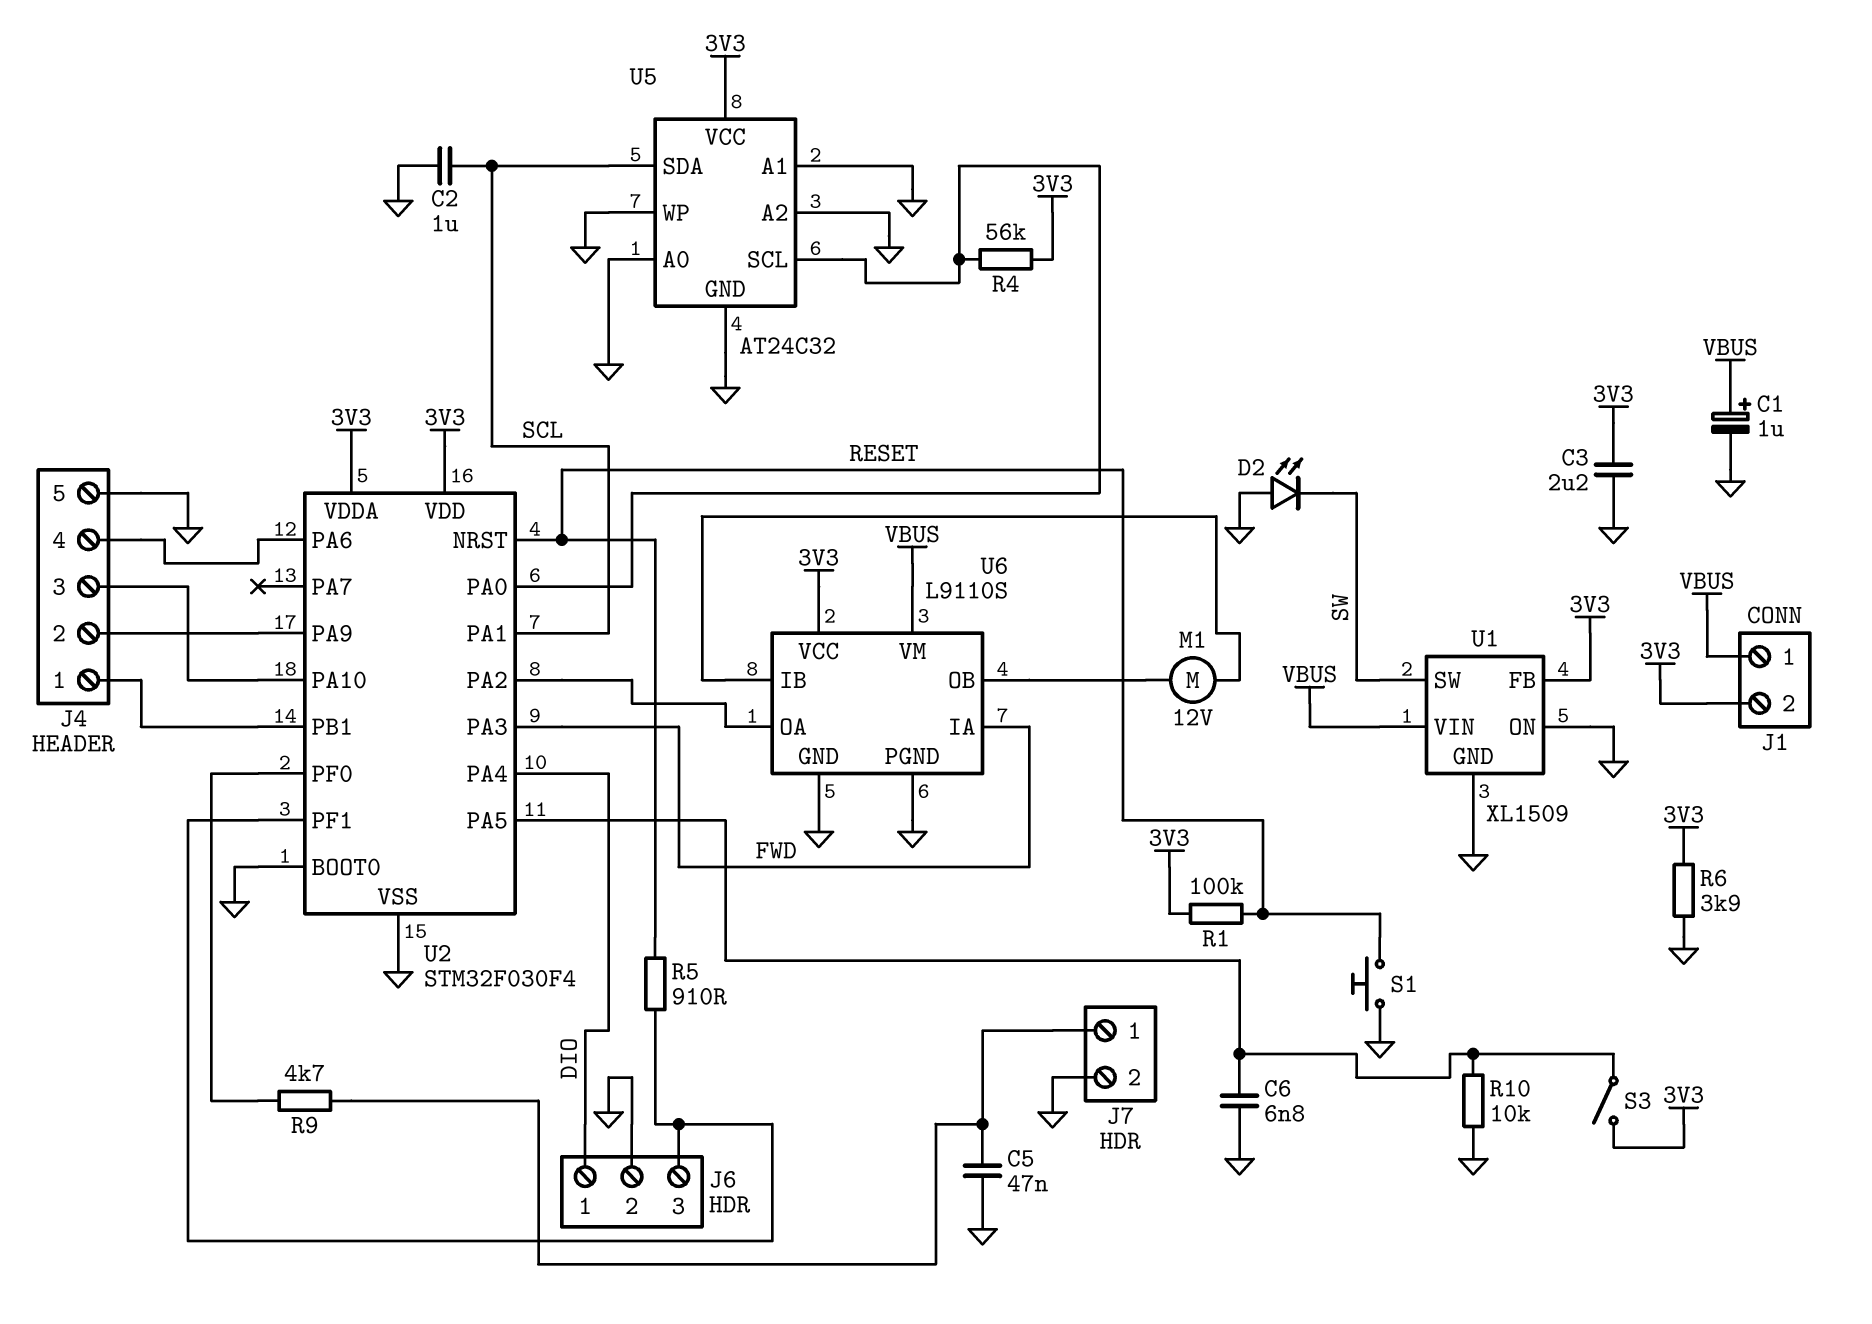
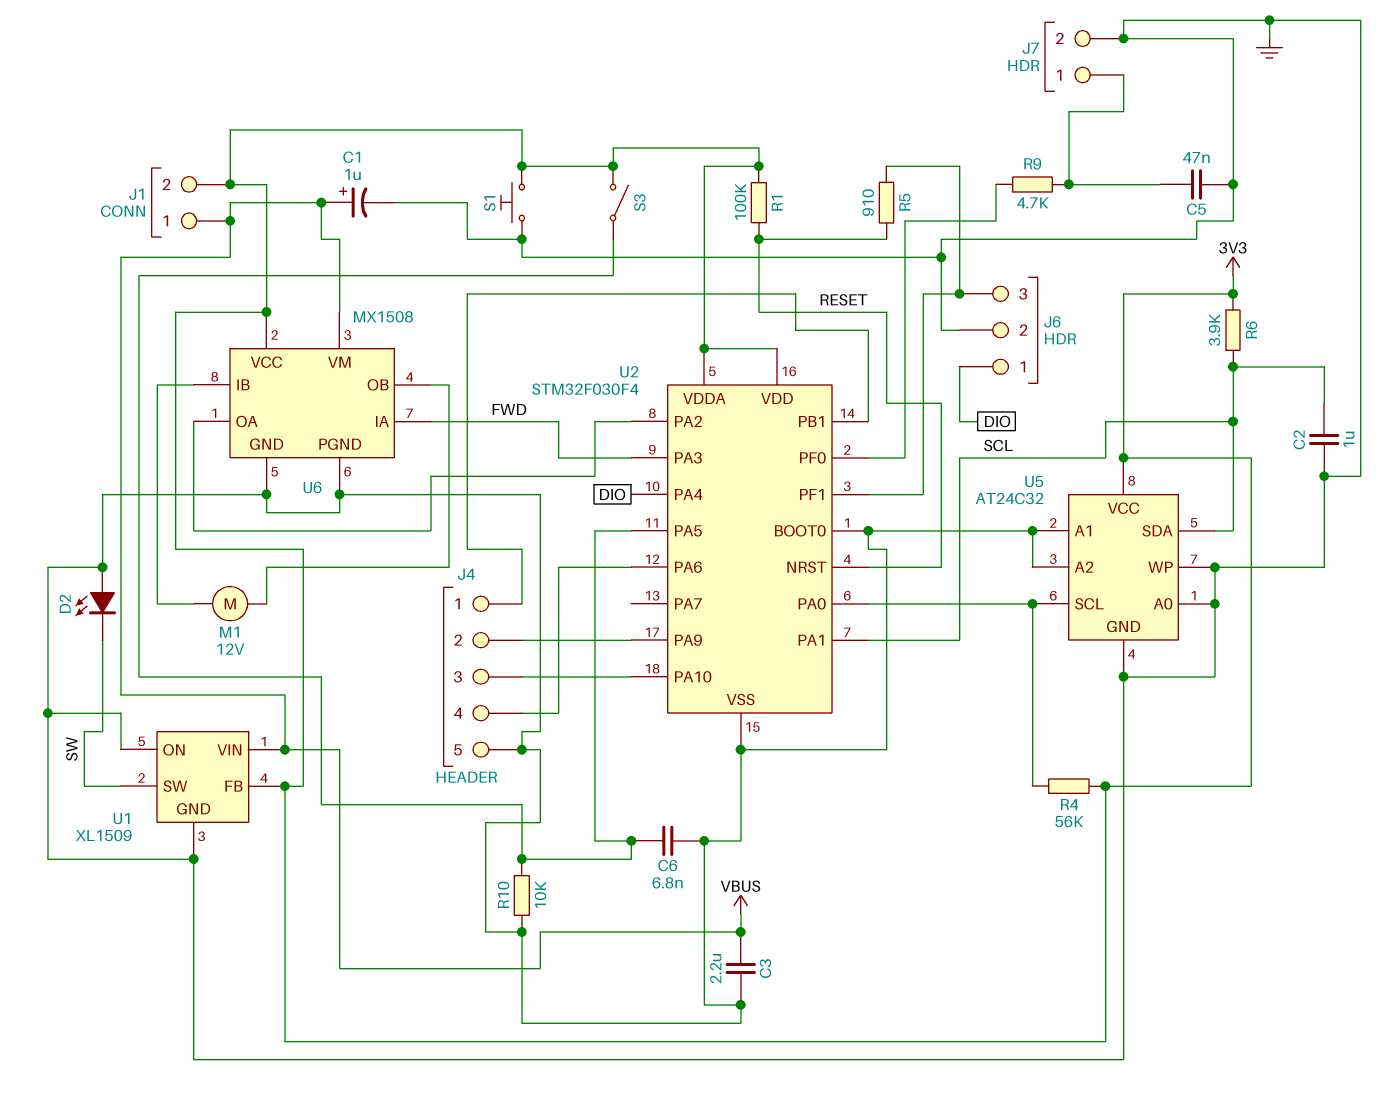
C3: 2.2uF (3V3, GND) -> 2.2uF (GND, VBUS)
R6: 3.9k (3V3, GND) -> 3.9k (3V3, SCL)
S1: button (GND, RESET) -> button (3V3, GND)
U6: L9110S -> MX1508

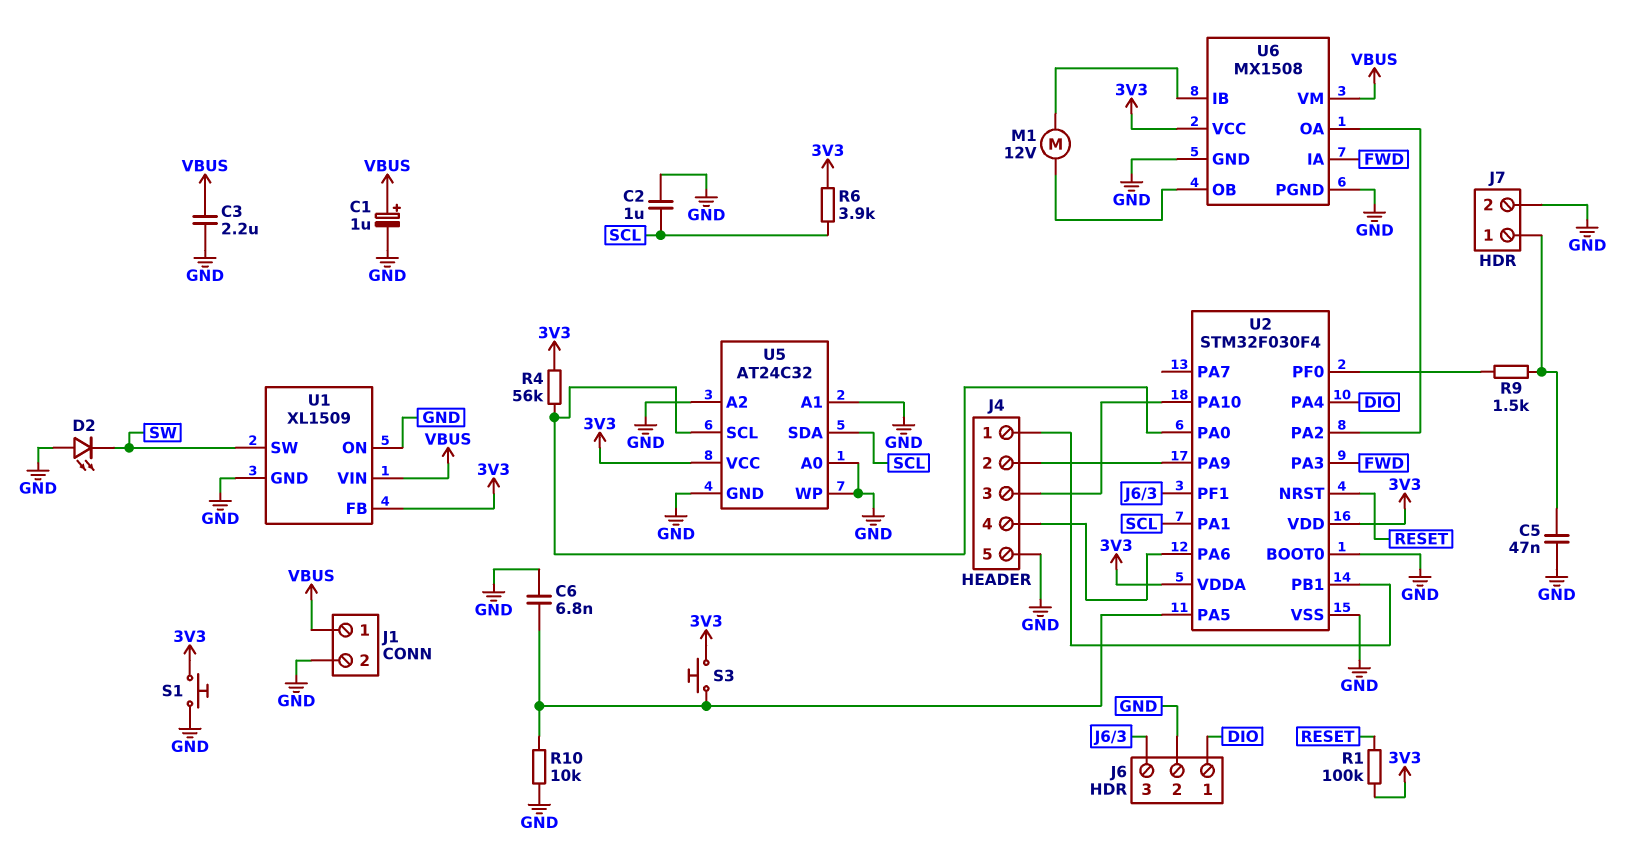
J1 pin 2: 3V3 -> GND
R5: 910 (J6/3, RESET) -> none
R9: 4.7k (J7/1, U2/PF0) -> 1.5k (J7/1, U2/PF0)
S3: switch (3V3, U2/PA5) -> button (3V3, U2/PA5)

